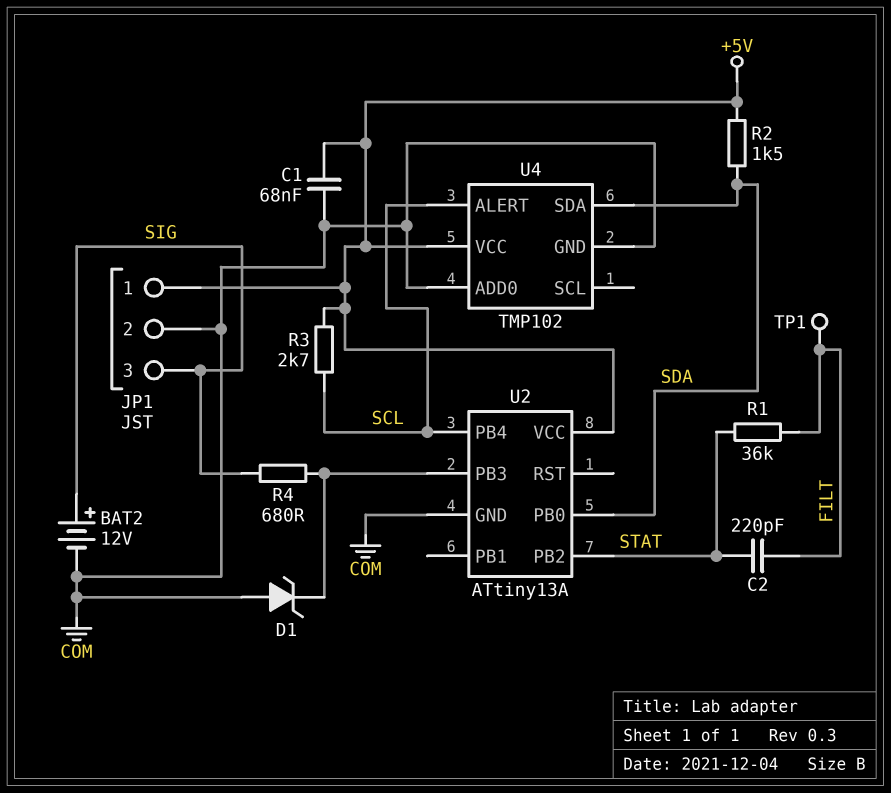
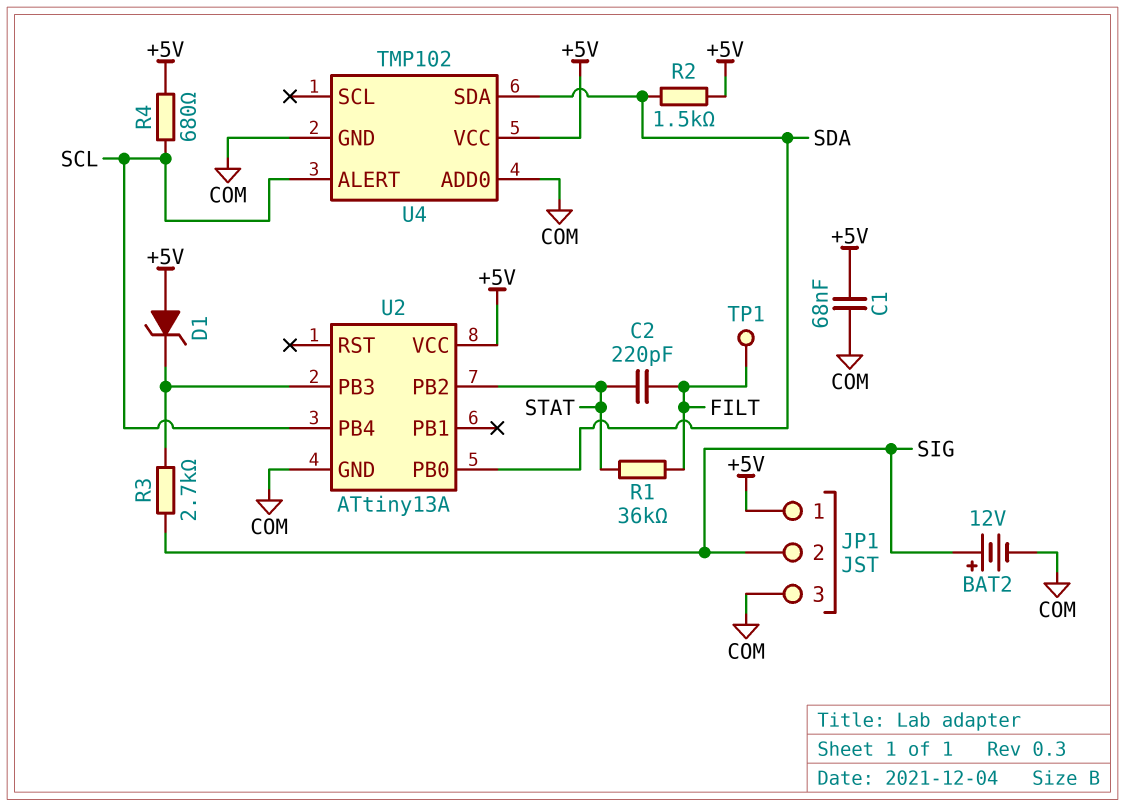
D1: zener (A COM, K U2/PB3) -> zener (A +5V, K U2/PB3)
JP1 pin 2: COM -> SIG
JP1 pin 3: SIG -> COM
R3: 2.7k (+5V, SCL) -> 2.7k (SIG, U2/PB3)
R4: 680 (SIG, U2/PB3) -> 680 (+5V, SCL)

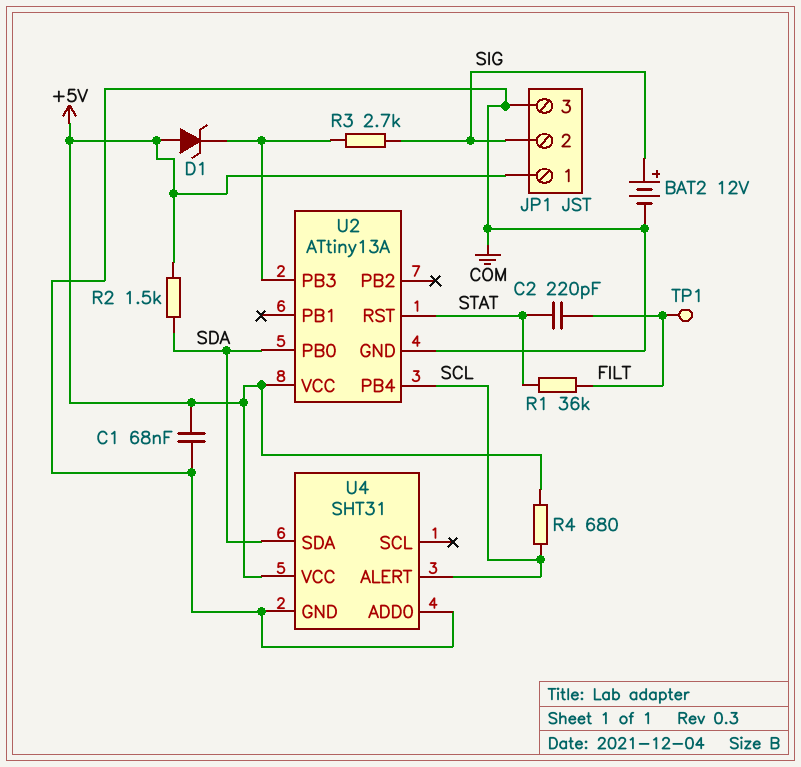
U2 pin PB2: STAT -> none
U2 pin RST: none -> STAT
U4: TMP102 -> SHT31

